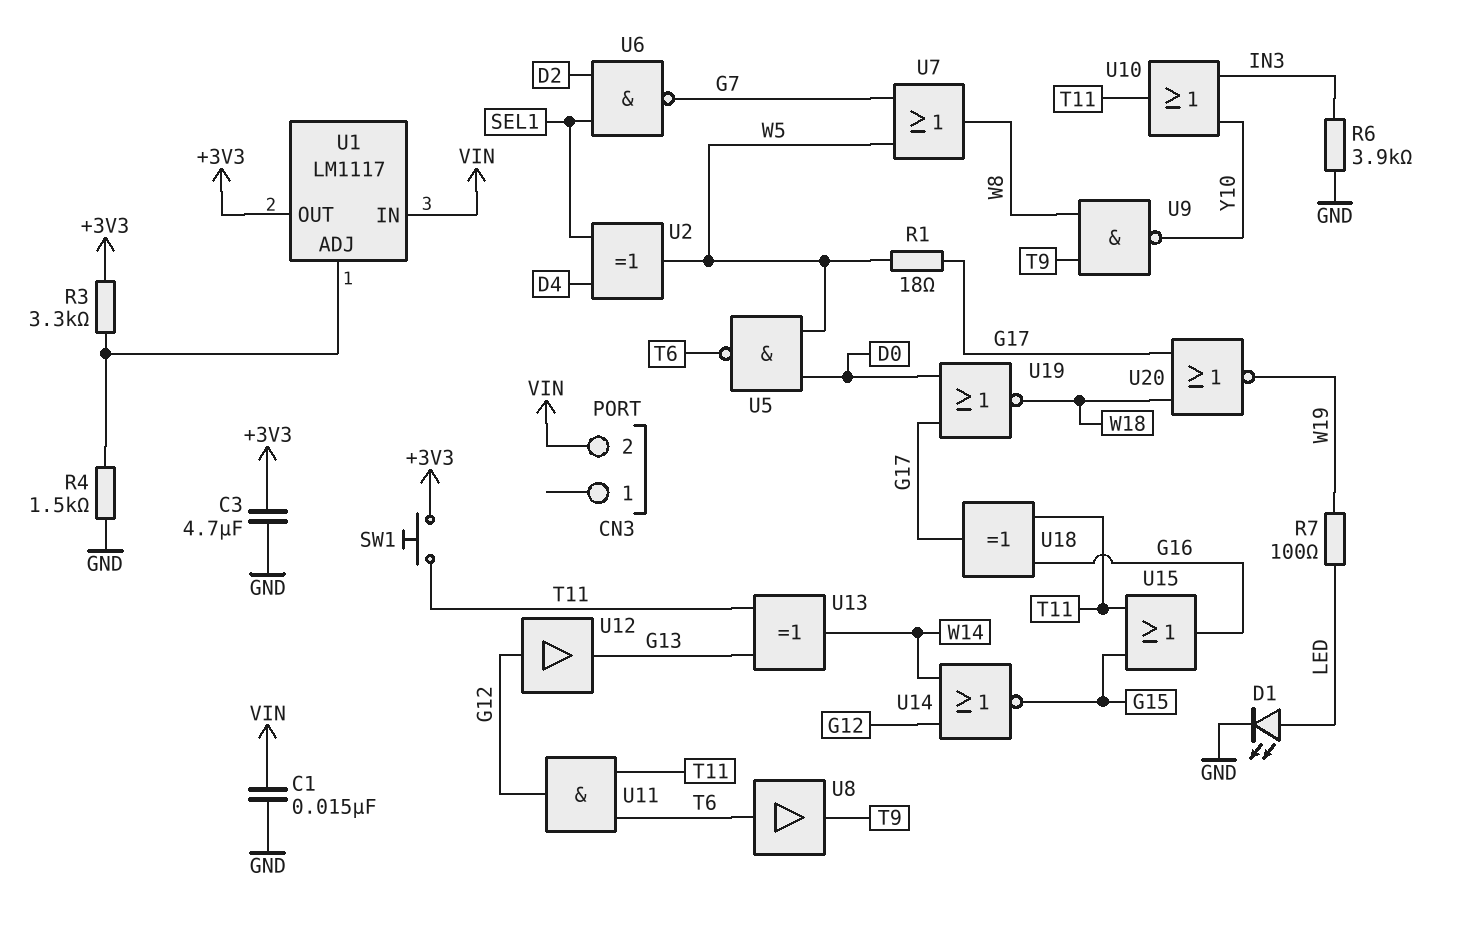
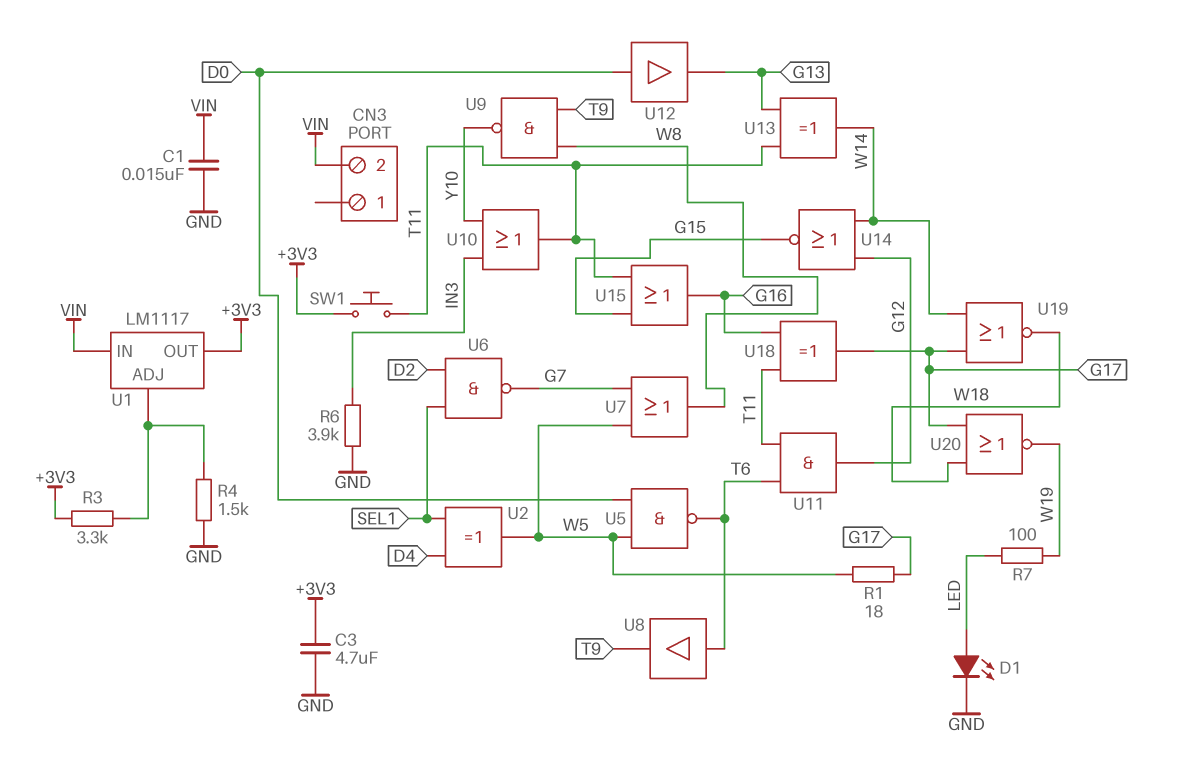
U12: buffer (in G12, out G13) -> buffer (in D0, out G13)
U19: NOR (in D0, in G17, out W18) -> NOR (in G17, in W14, out W18)

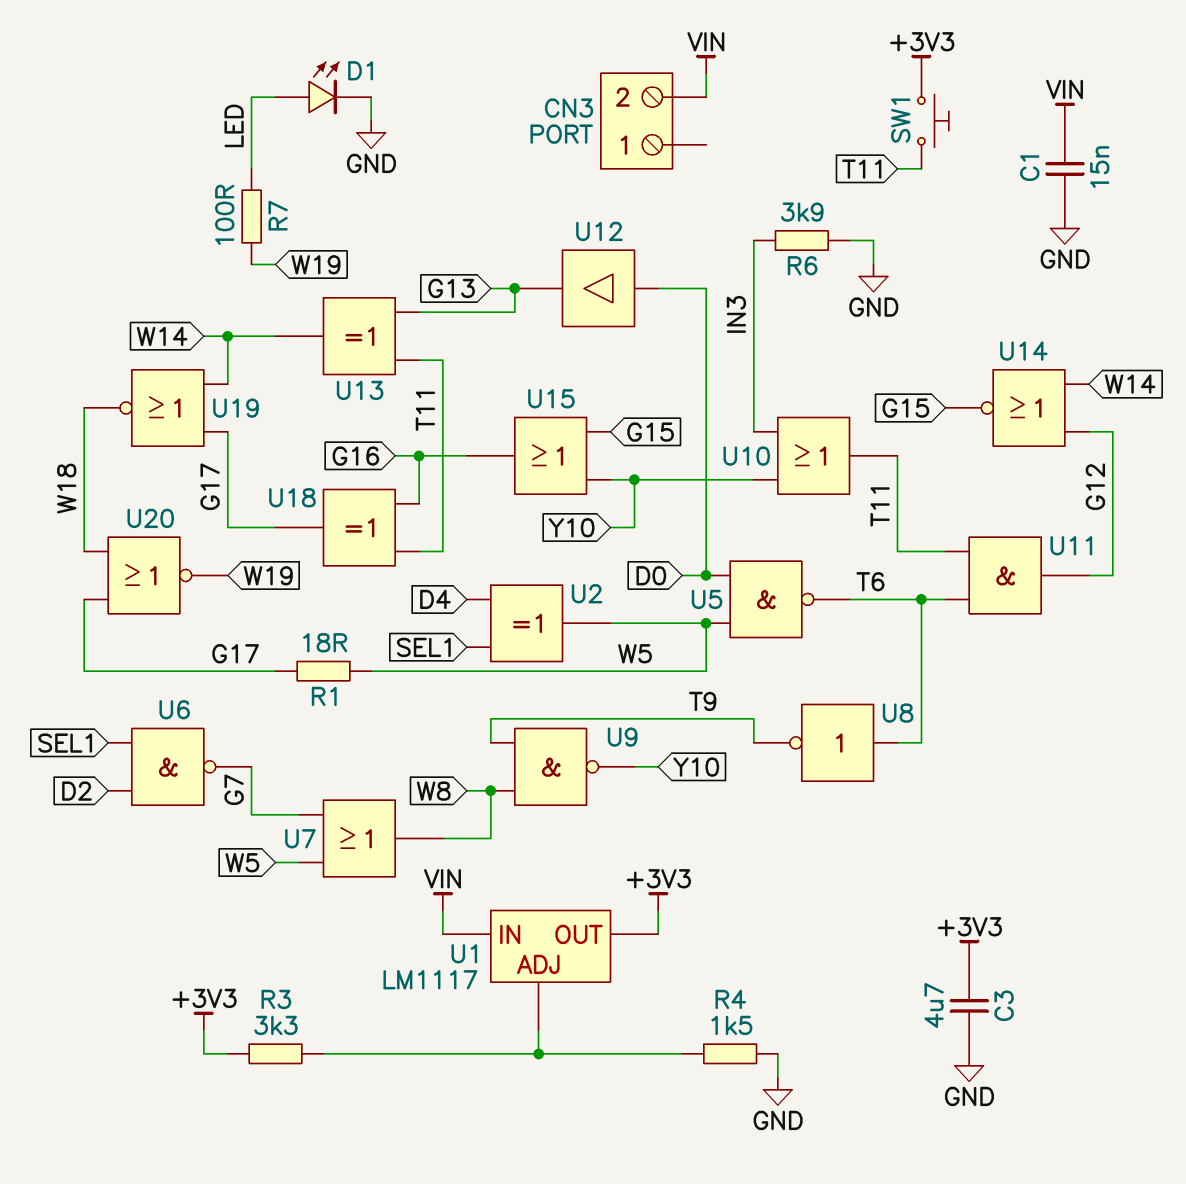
U8: buffer (in T6, out T9) -> NOT (in T6, out T9)
U15: OR (in G15, in T11, out G16) -> OR (in G15, in Y10, out G16)

